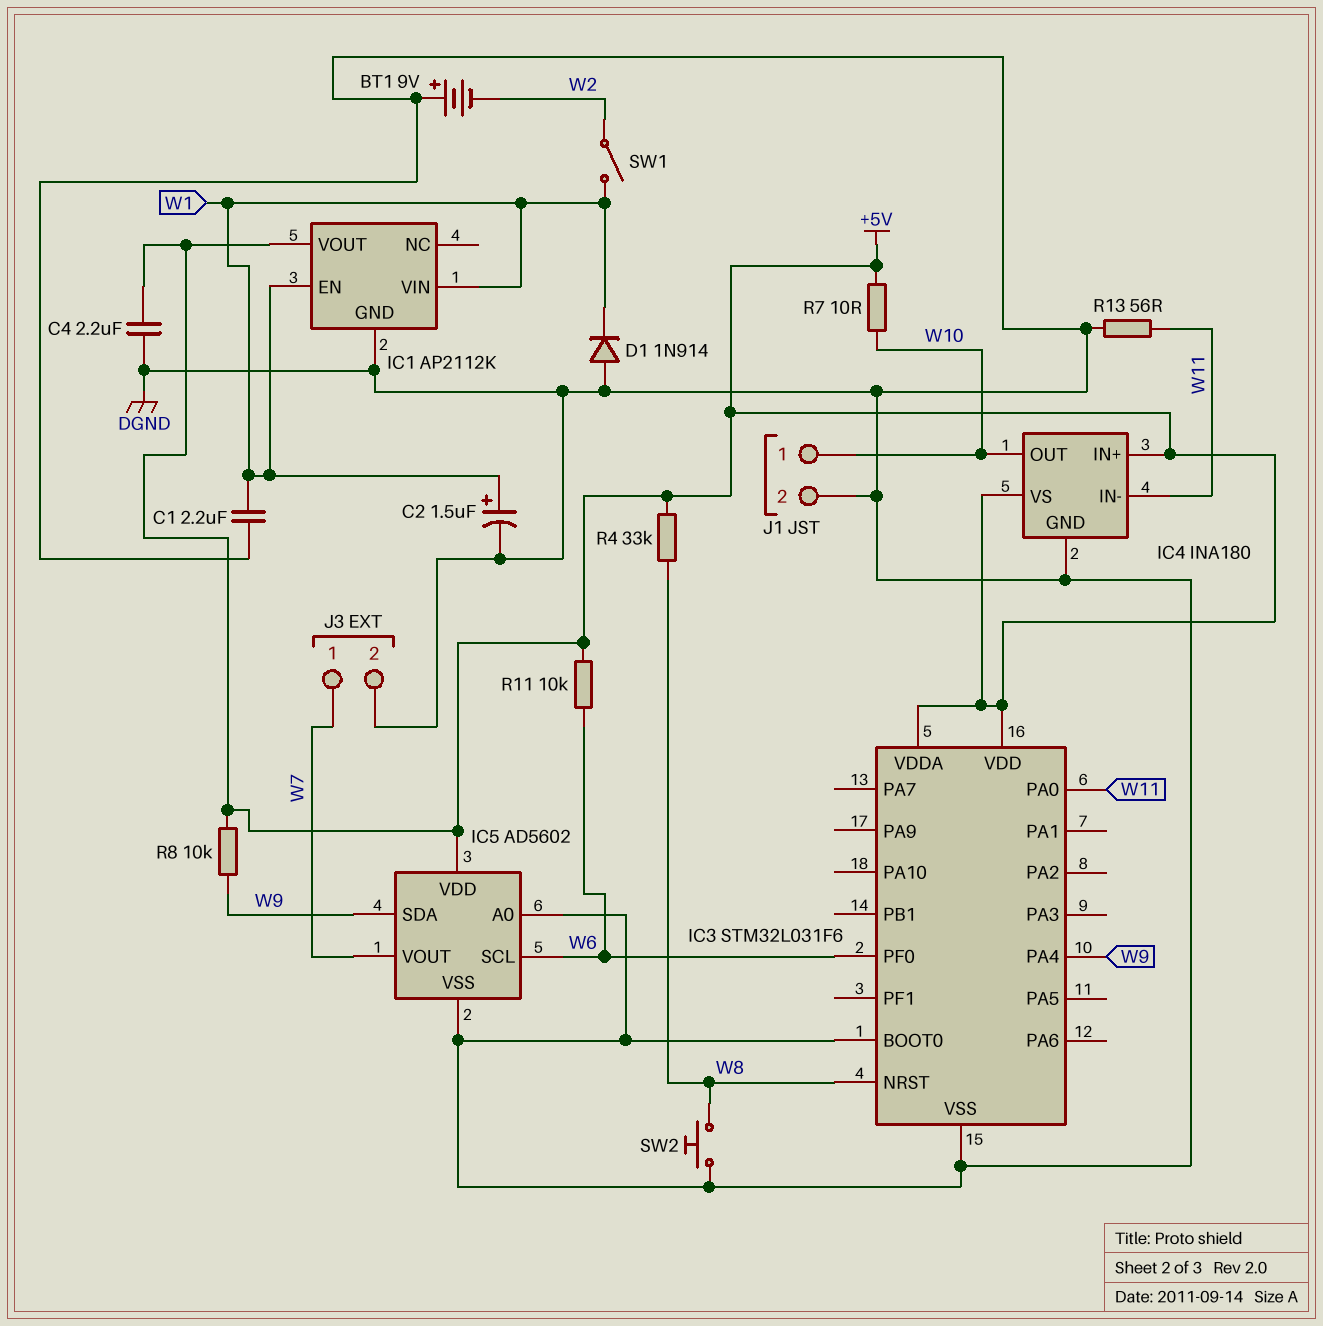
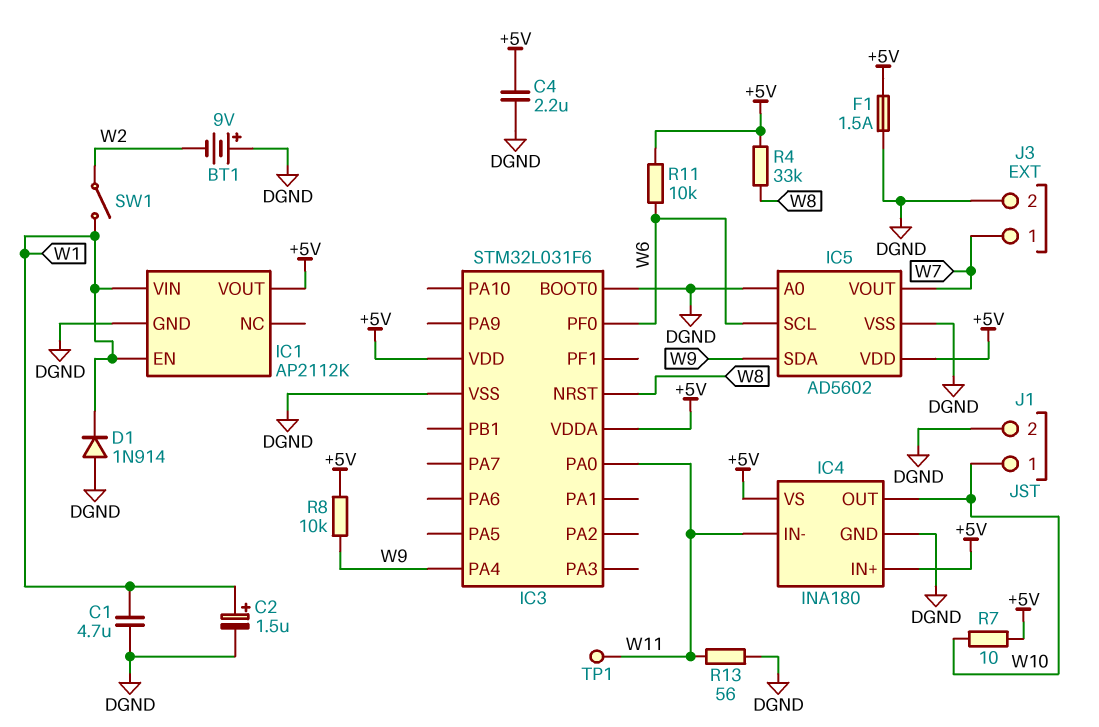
C1: 2.2uF (DGND, W1) -> 4.7uF (DGND, W1)
F1: none -> 1.5A (+5V, DGND)
SW2: button (DGND, W8) -> none
TP1: none -> test point (W11)

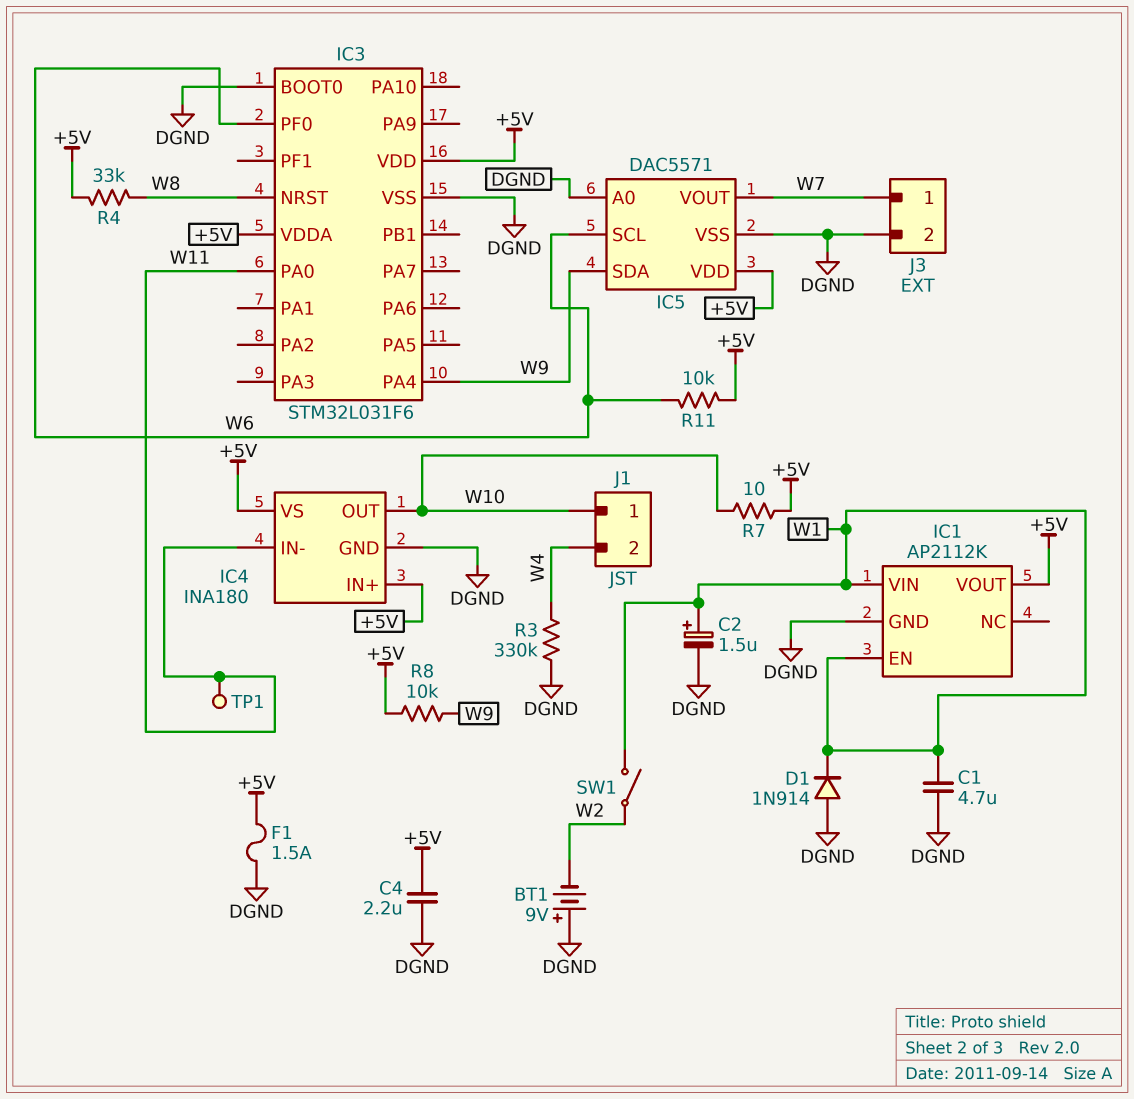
IC5: AD5602 -> DAC5571
J1 pin 2: DGND -> W4
R3: none -> 330k (DGND, W4)
R13: 56 (DGND, W11) -> none

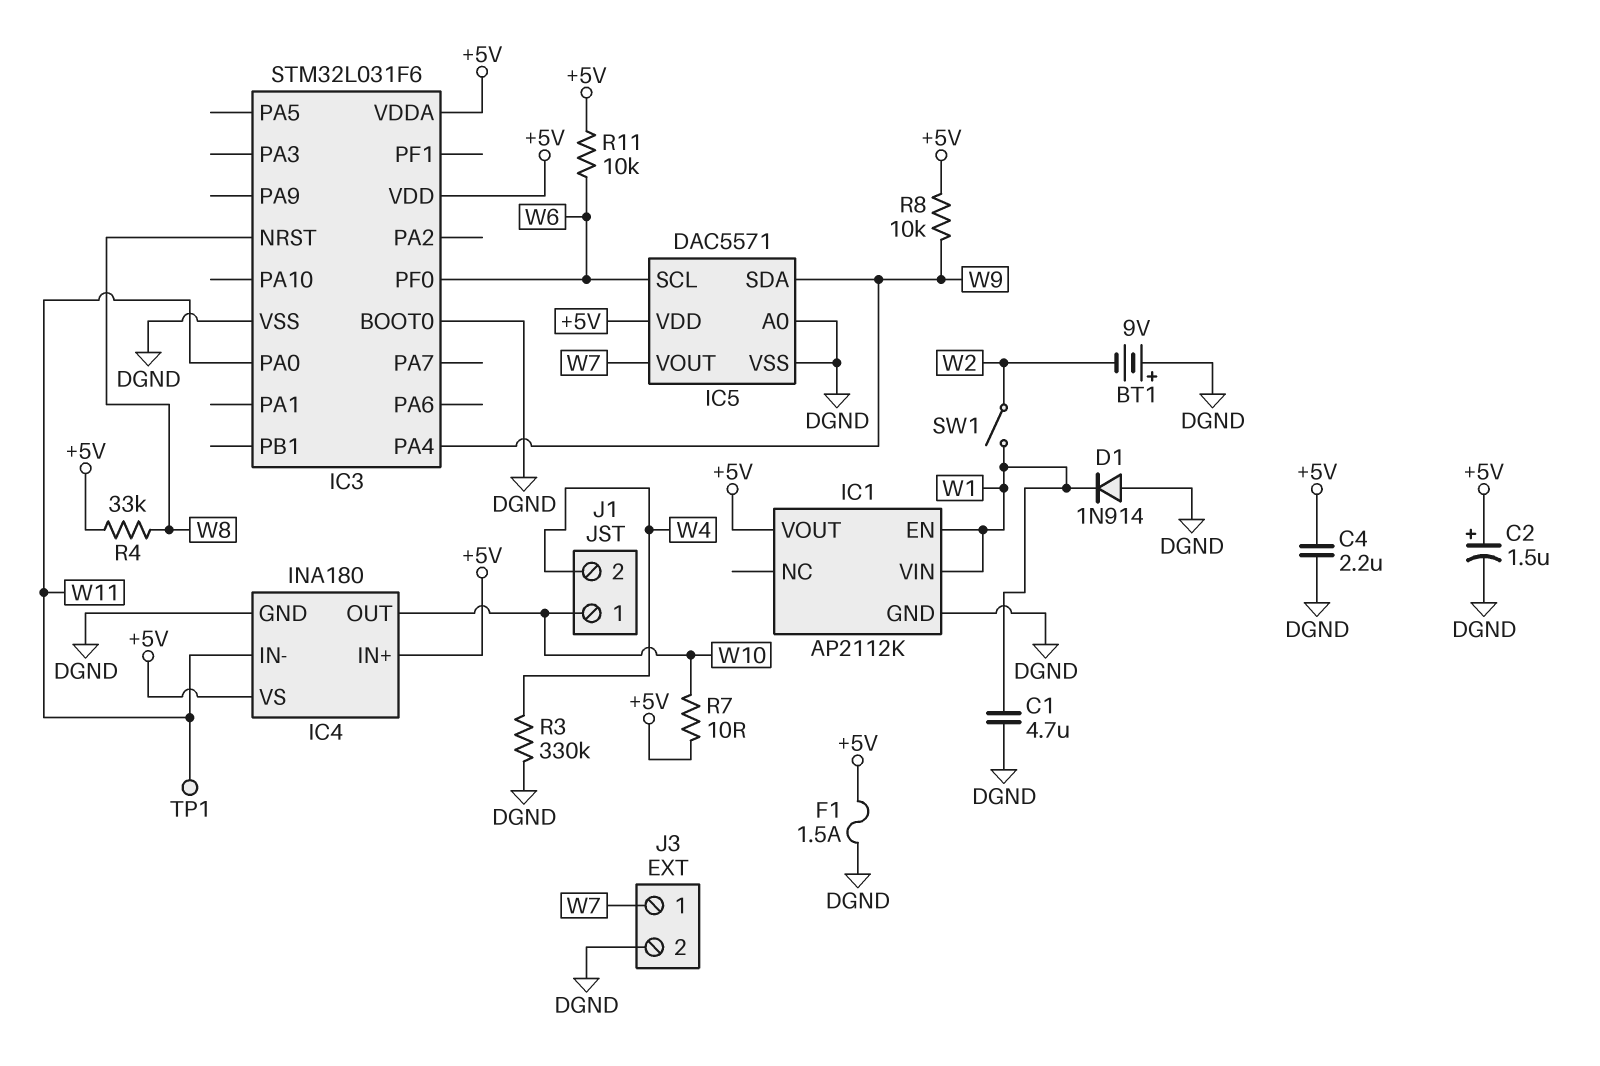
C2: 1.5uF (plus W1, minus DGND) -> 1.5uF (plus +5V, minus DGND)

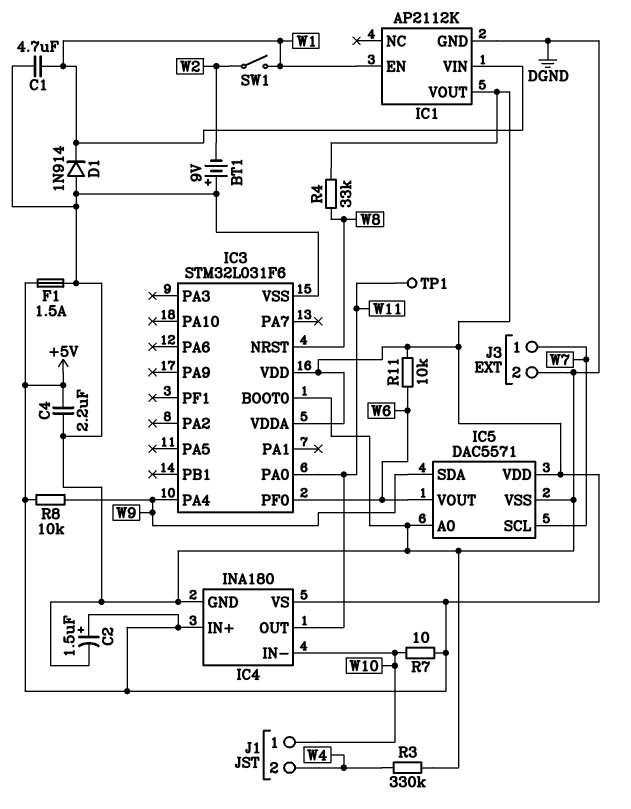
IC4 pin IN-: W11 -> W10
IC4 pin OUT: W10 -> W11
IC5 pin SCL: W6 -> W7
IC5 pin VOUT: W7 -> W6

